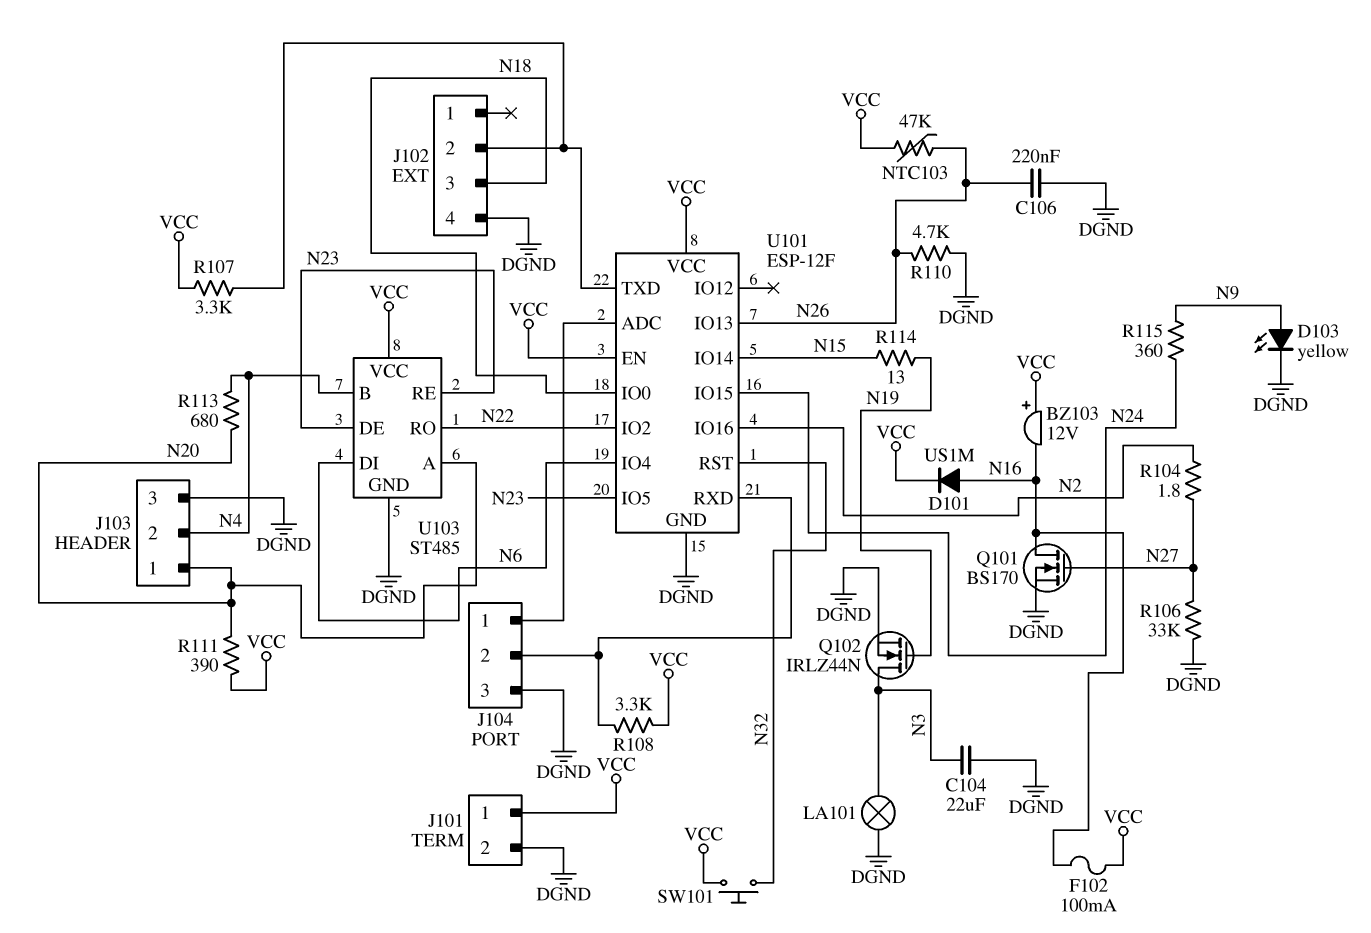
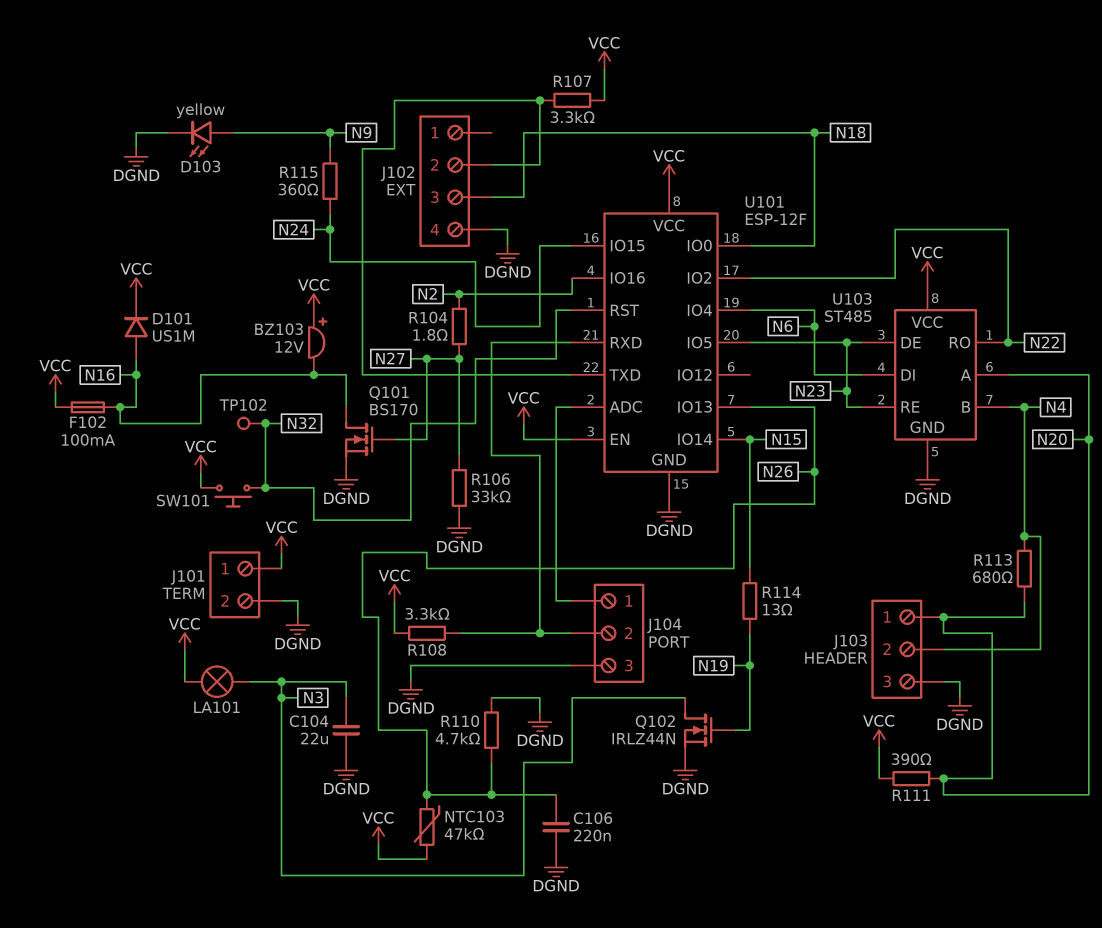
LA101: lamp (DGND, N3) -> lamp (N3, VCC)
TP102: none -> test point (N32)

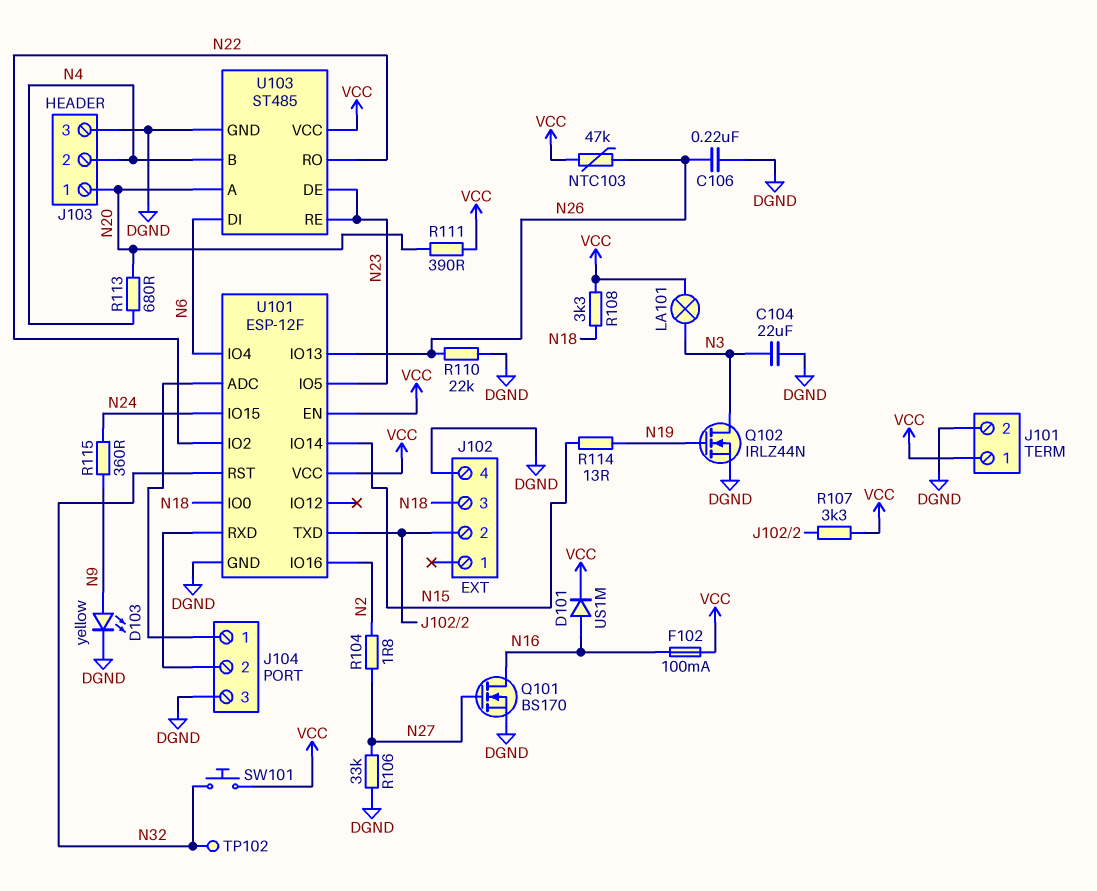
BZ103: buzzer 12V (plus VCC, minus N16) -> none
R108: 3.3k (J104/2, VCC) -> 3.3k (N18, VCC)
R110: 4.7k (DGND, N26) -> 22k (DGND, N26)

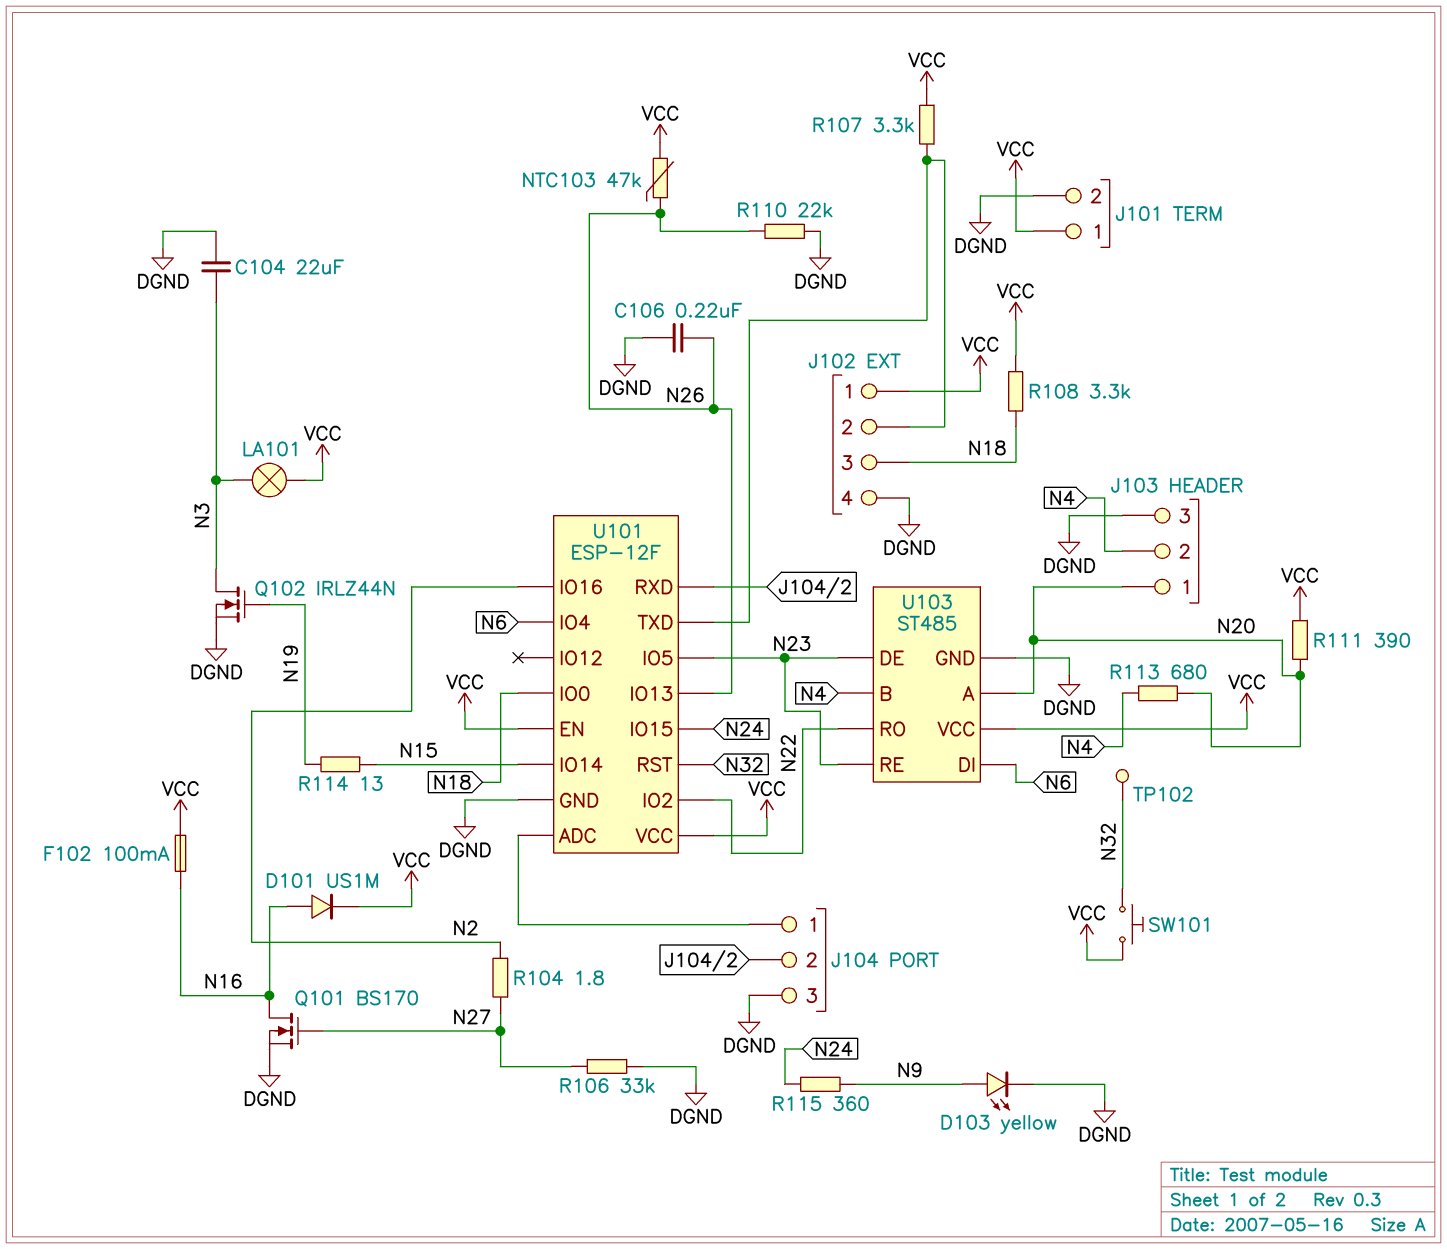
J102 pin 1: none -> VCC

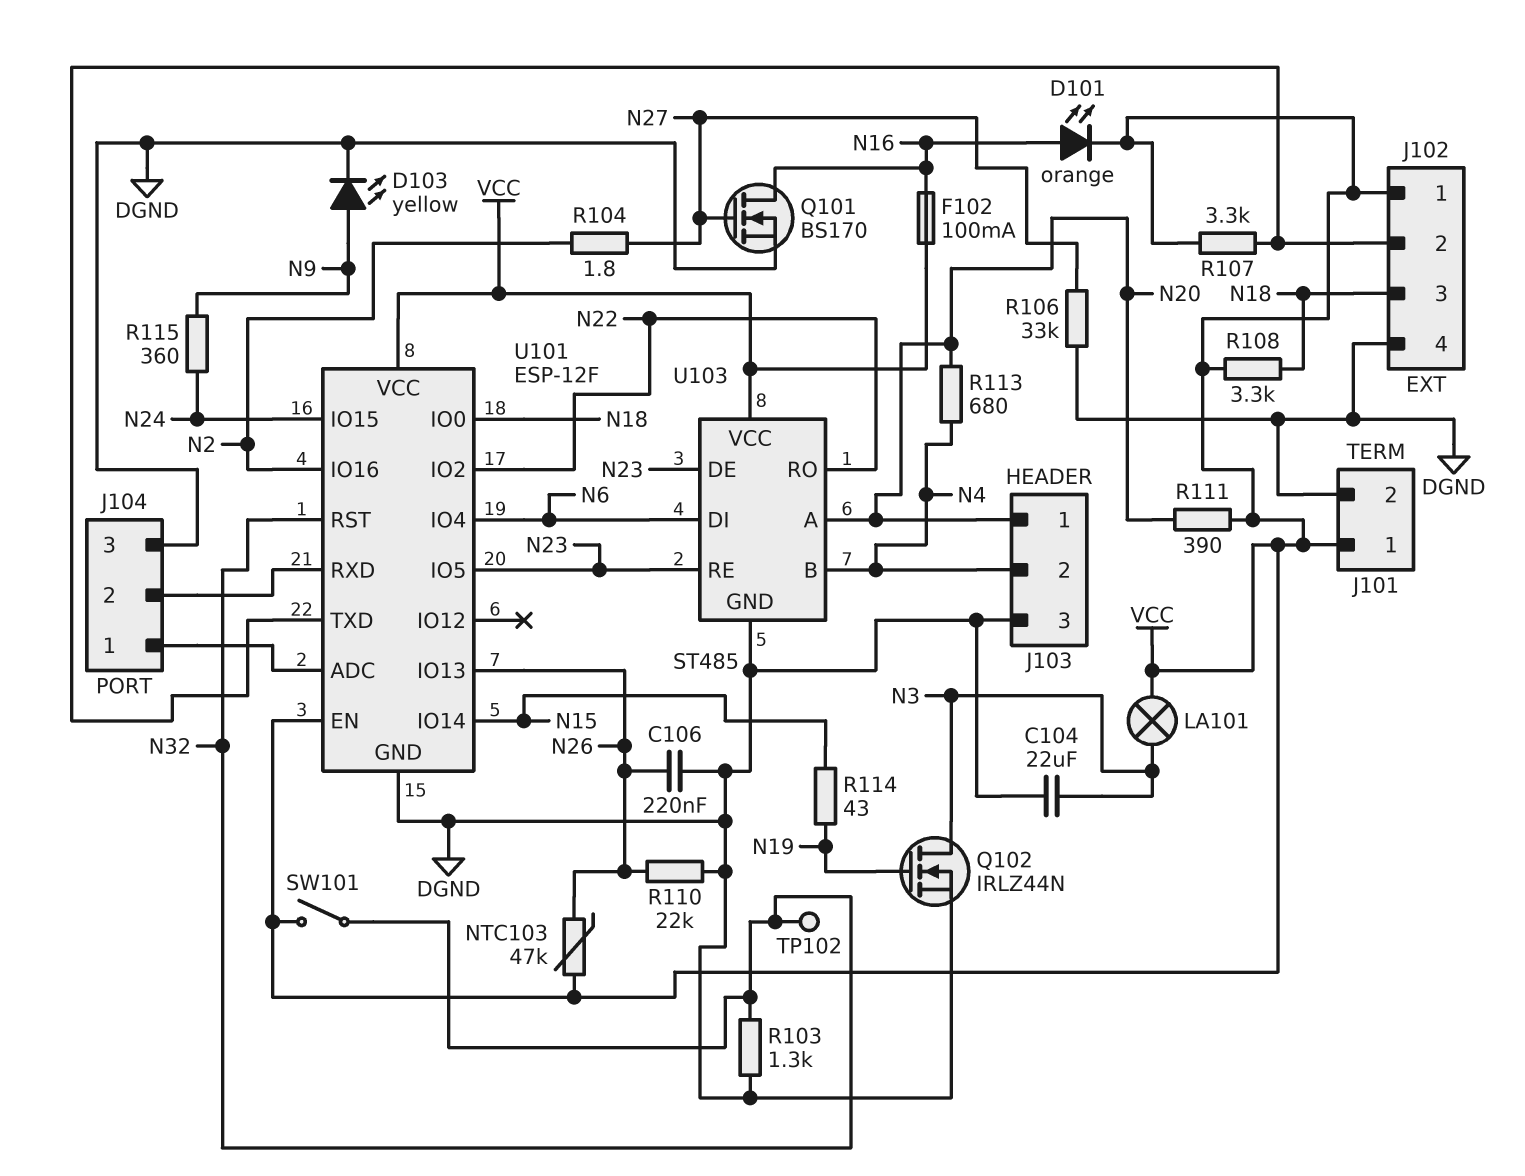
D101: diode US1M (A N16, K VCC) -> LED orange (A N16, K VCC)
R103: none -> 1.3k (DGND, N32)
R114: 13 (N15, N19) -> 43 (N15, N19)
SW101: button (N32, VCC) -> switch (N32, VCC)

